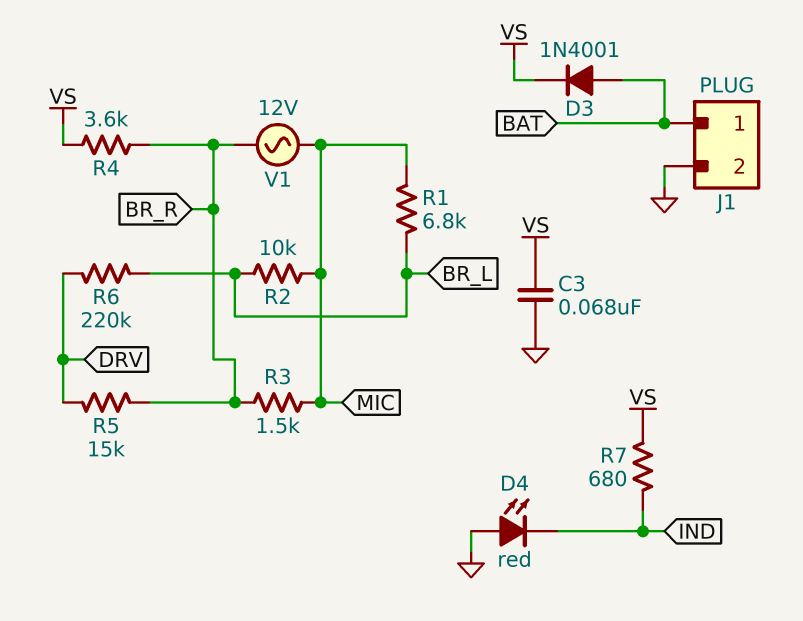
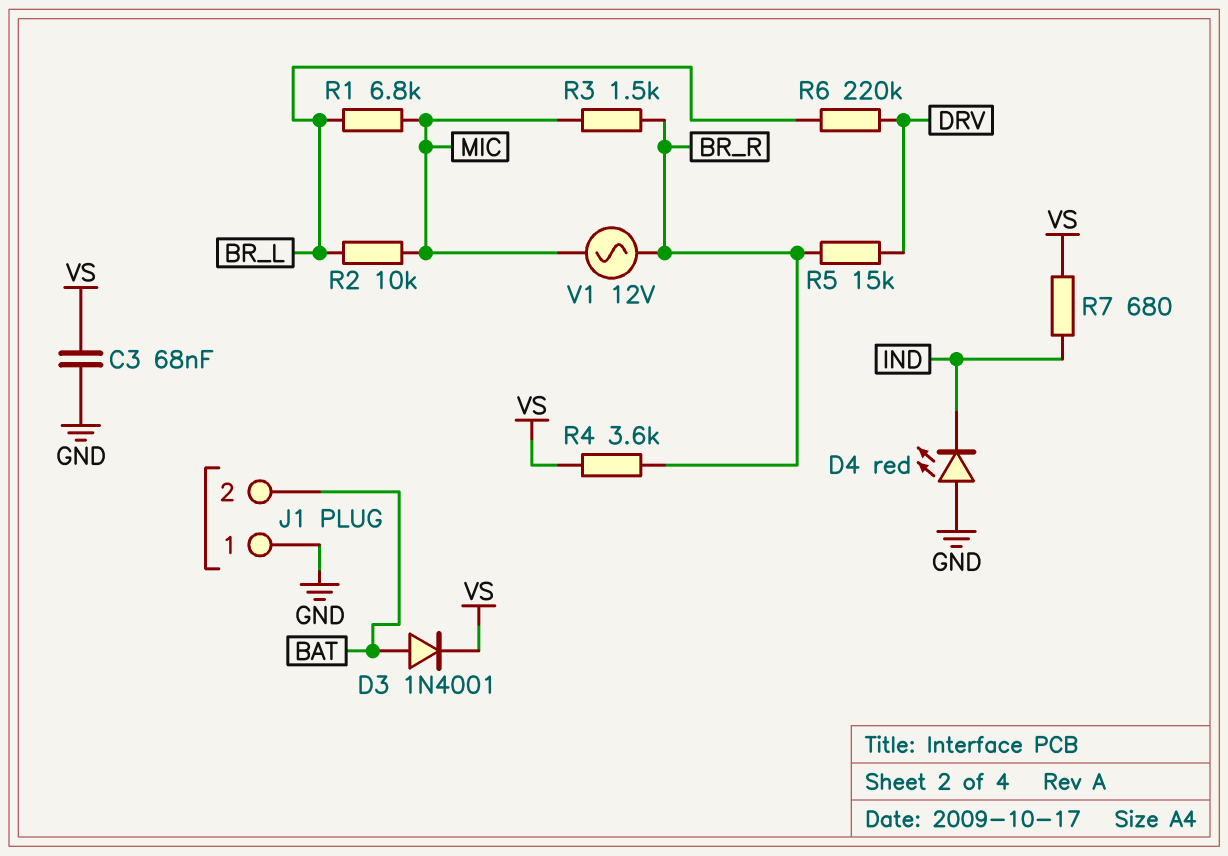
J1 pin 1: BAT -> GND
J1 pin 2: GND -> BAT

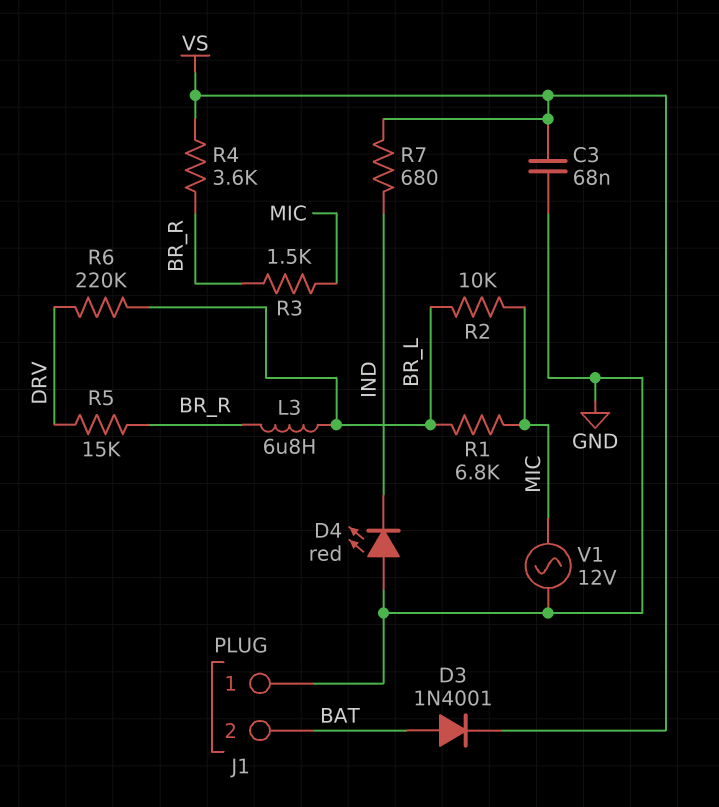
L3: none -> 6.8uH (BR_L, BR_R)
V1: AC 12V (BR_R, MIC) -> AC 12V (GND, MIC)

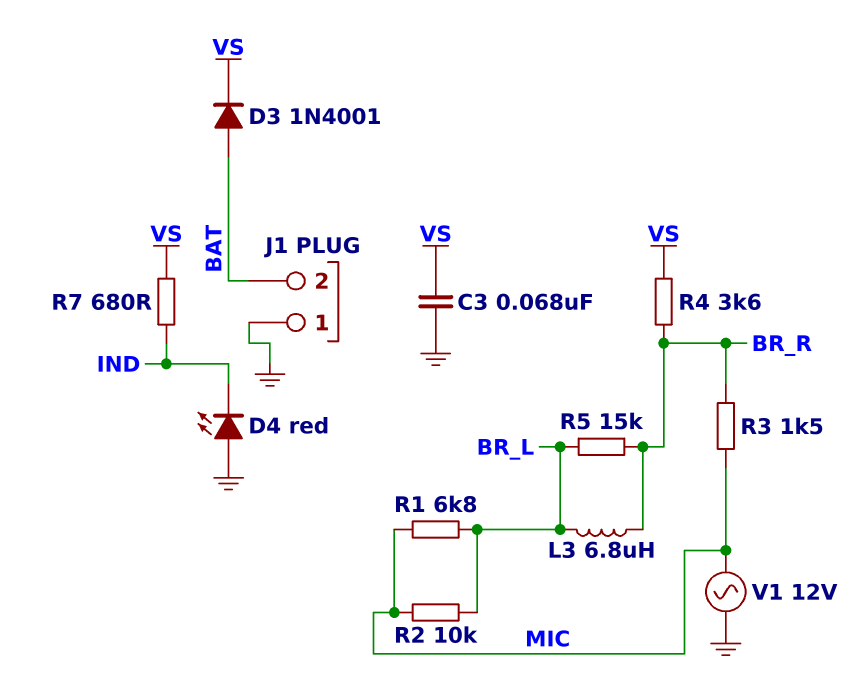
R5: 15k (BR_R, DRV) -> 15k (BR_L, BR_R)
R6: 220k (BR_L, DRV) -> none

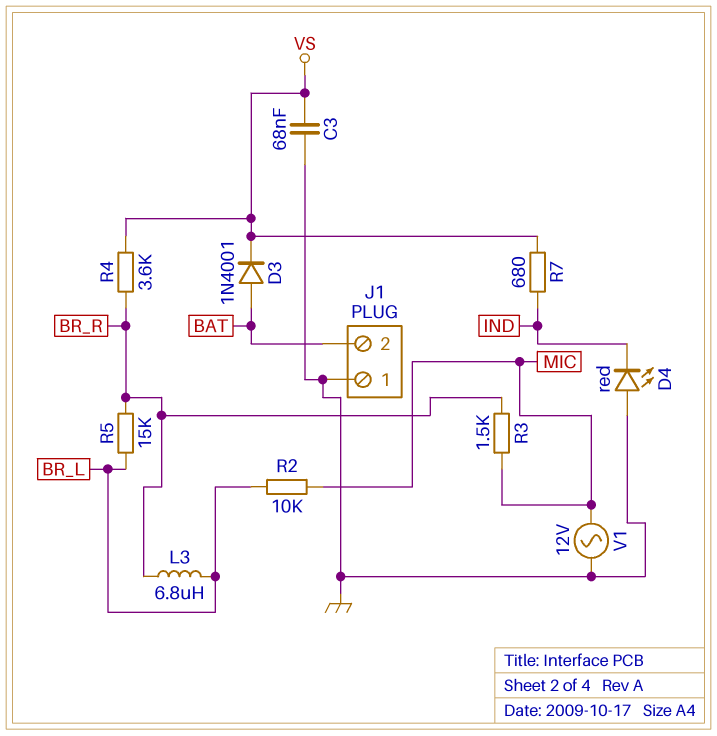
R1: 6.8k (BR_L, MIC) -> none

